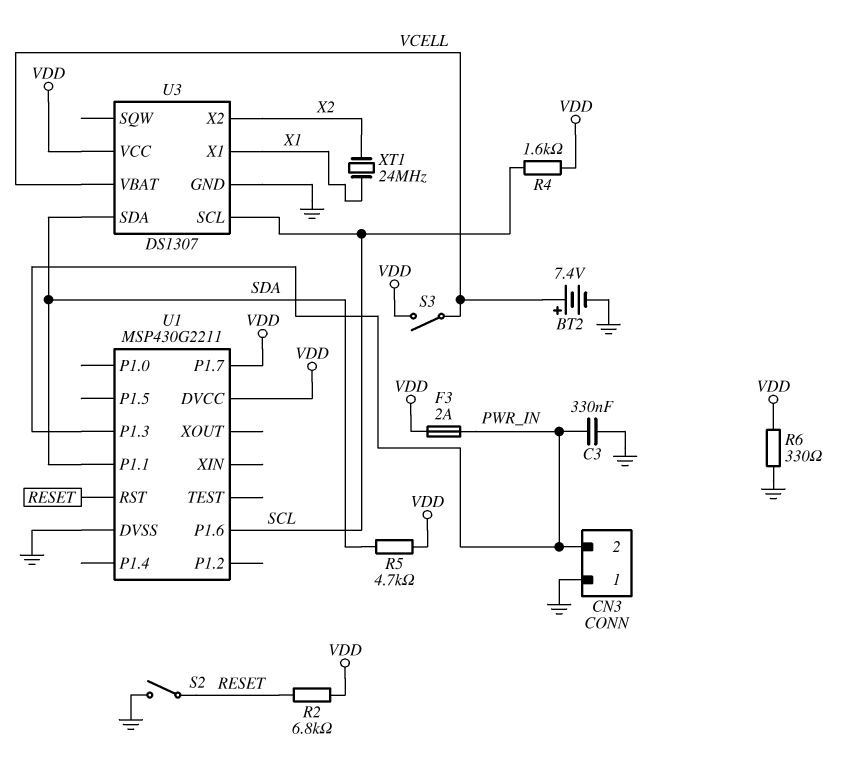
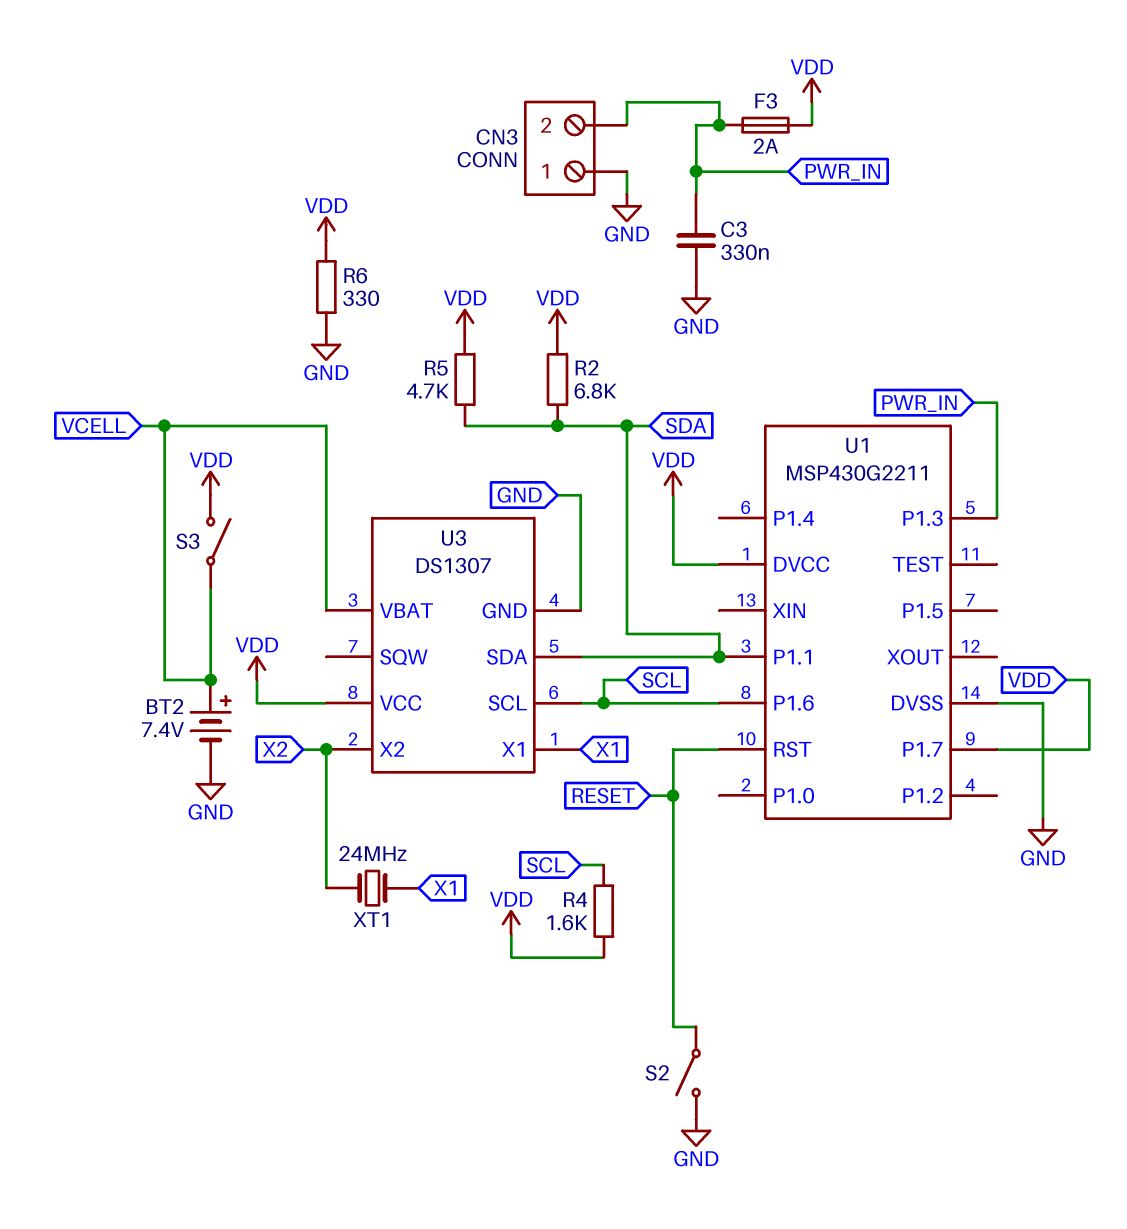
R2: 6.8k (RESET, VDD) -> 6.8k (SDA, VDD)

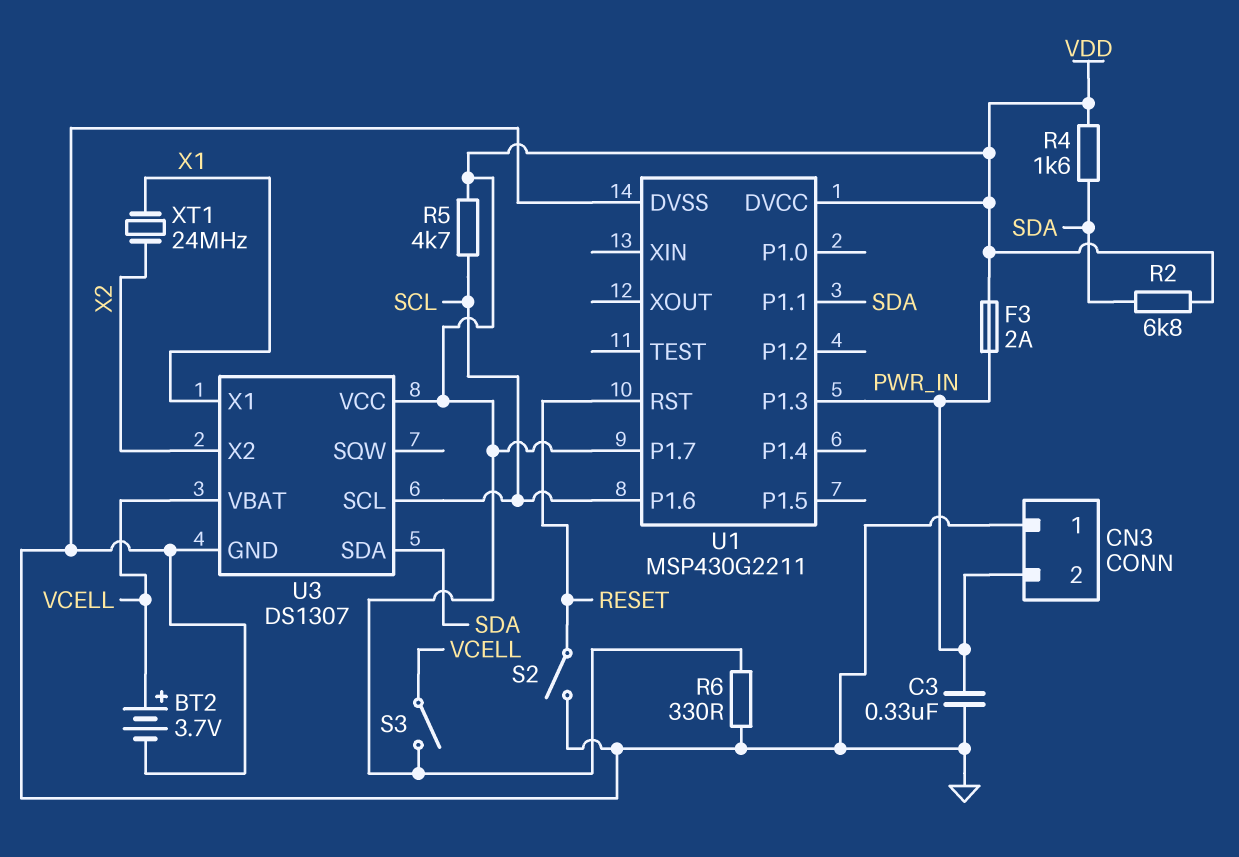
BT2: 7.4V (plus VCELL, minus GND) -> 3.7V (plus VCELL, minus GND)
R4: 1.6k (SCL, VDD) -> 1.6k (SDA, VDD)
R5: 4.7k (SDA, VDD) -> 4.7k (SCL, VDD)

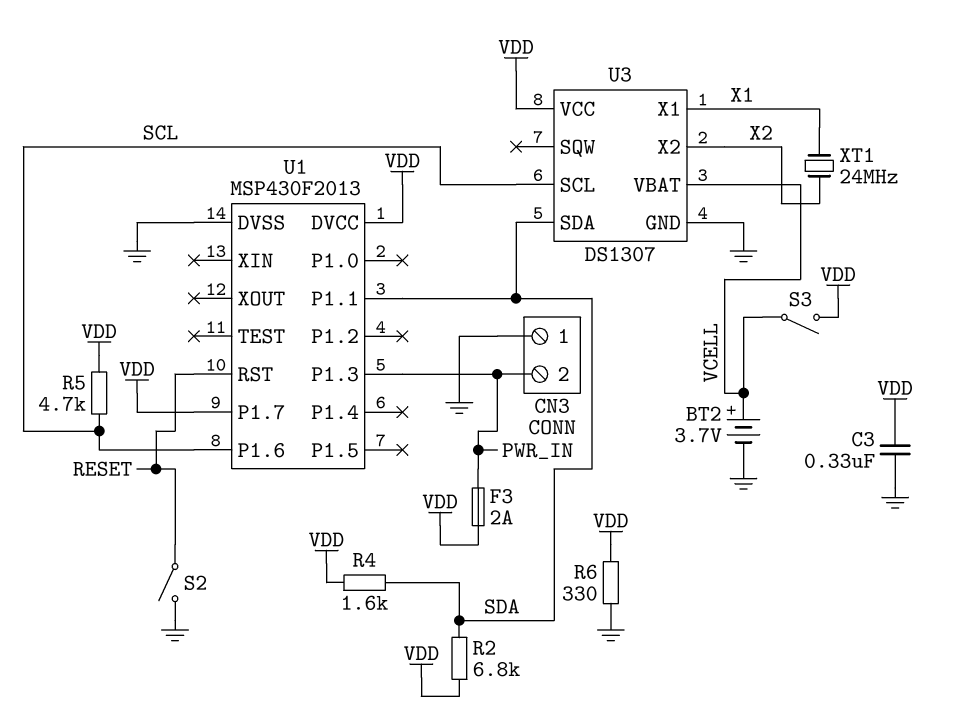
C3: 330nF (GND, PWR_IN) -> 330nF (GND, VDD)
U1: MSP430G2211 -> MSP430F2013

